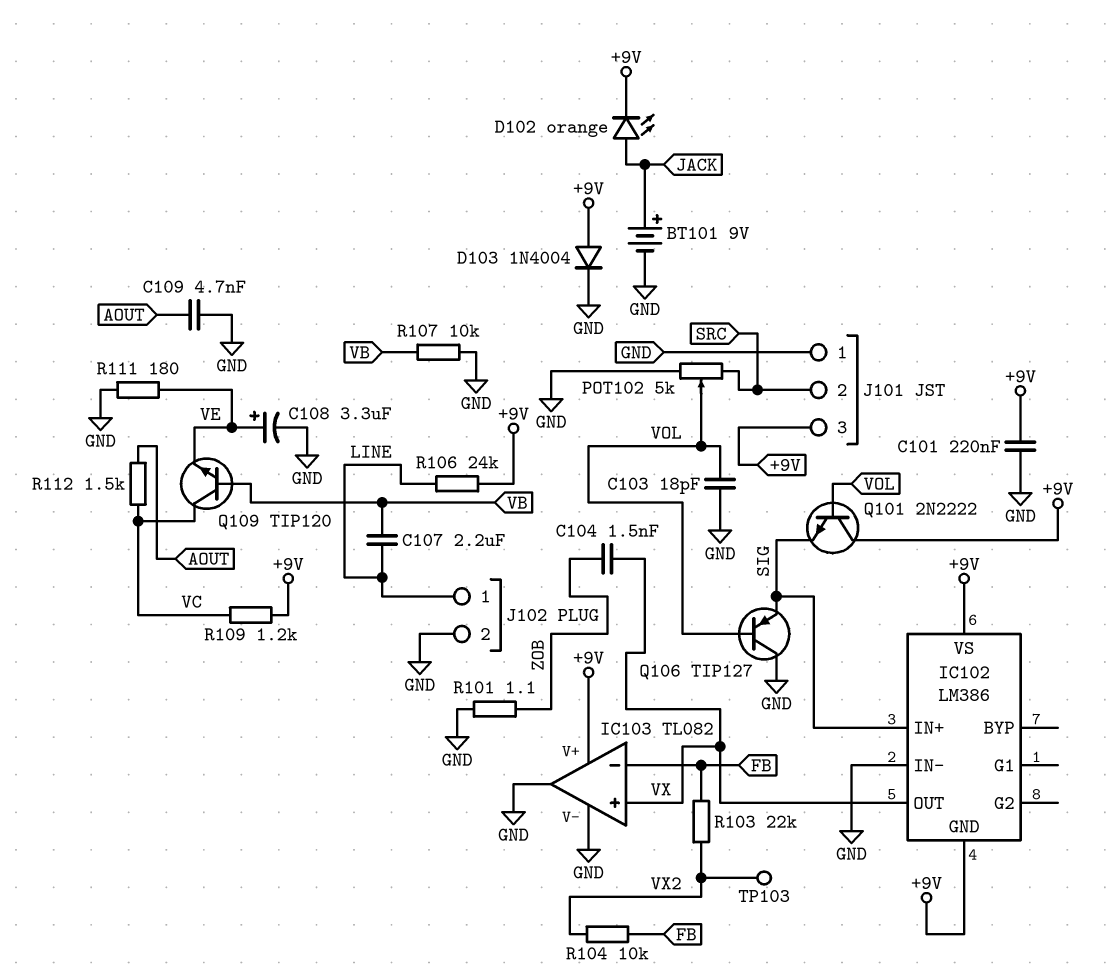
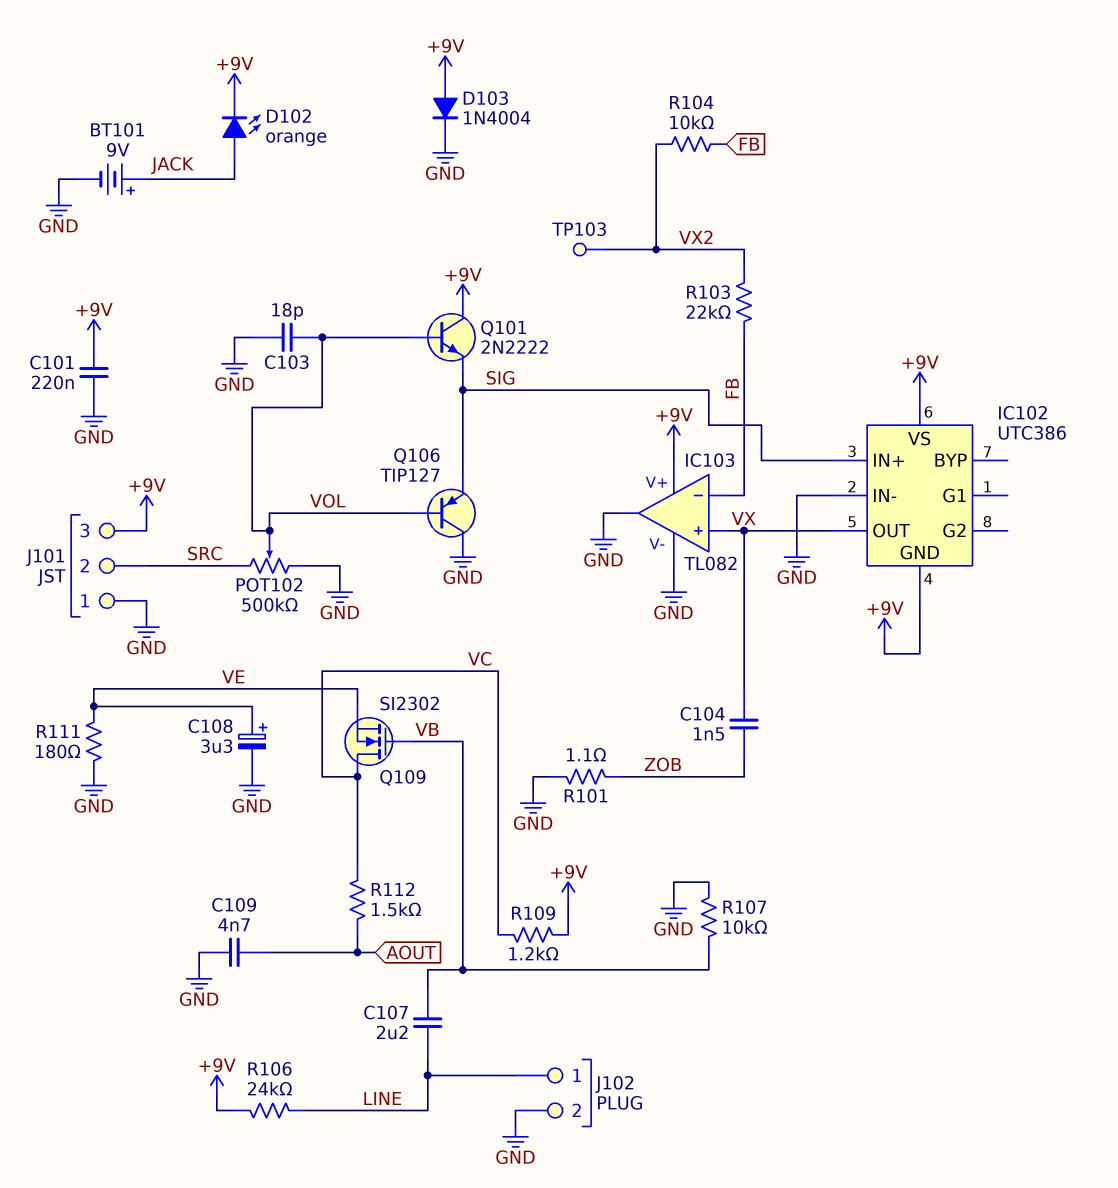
IC102: LM386 -> UTC386
POT102: 5k (GND, SRC, wiper VOL) -> 500k (GND, SRC, wiper VOL)
Q109: NPN TIP120 (B VB, C VC, E VE) -> NMOS SI2302 (G VB, D VC, S VE)

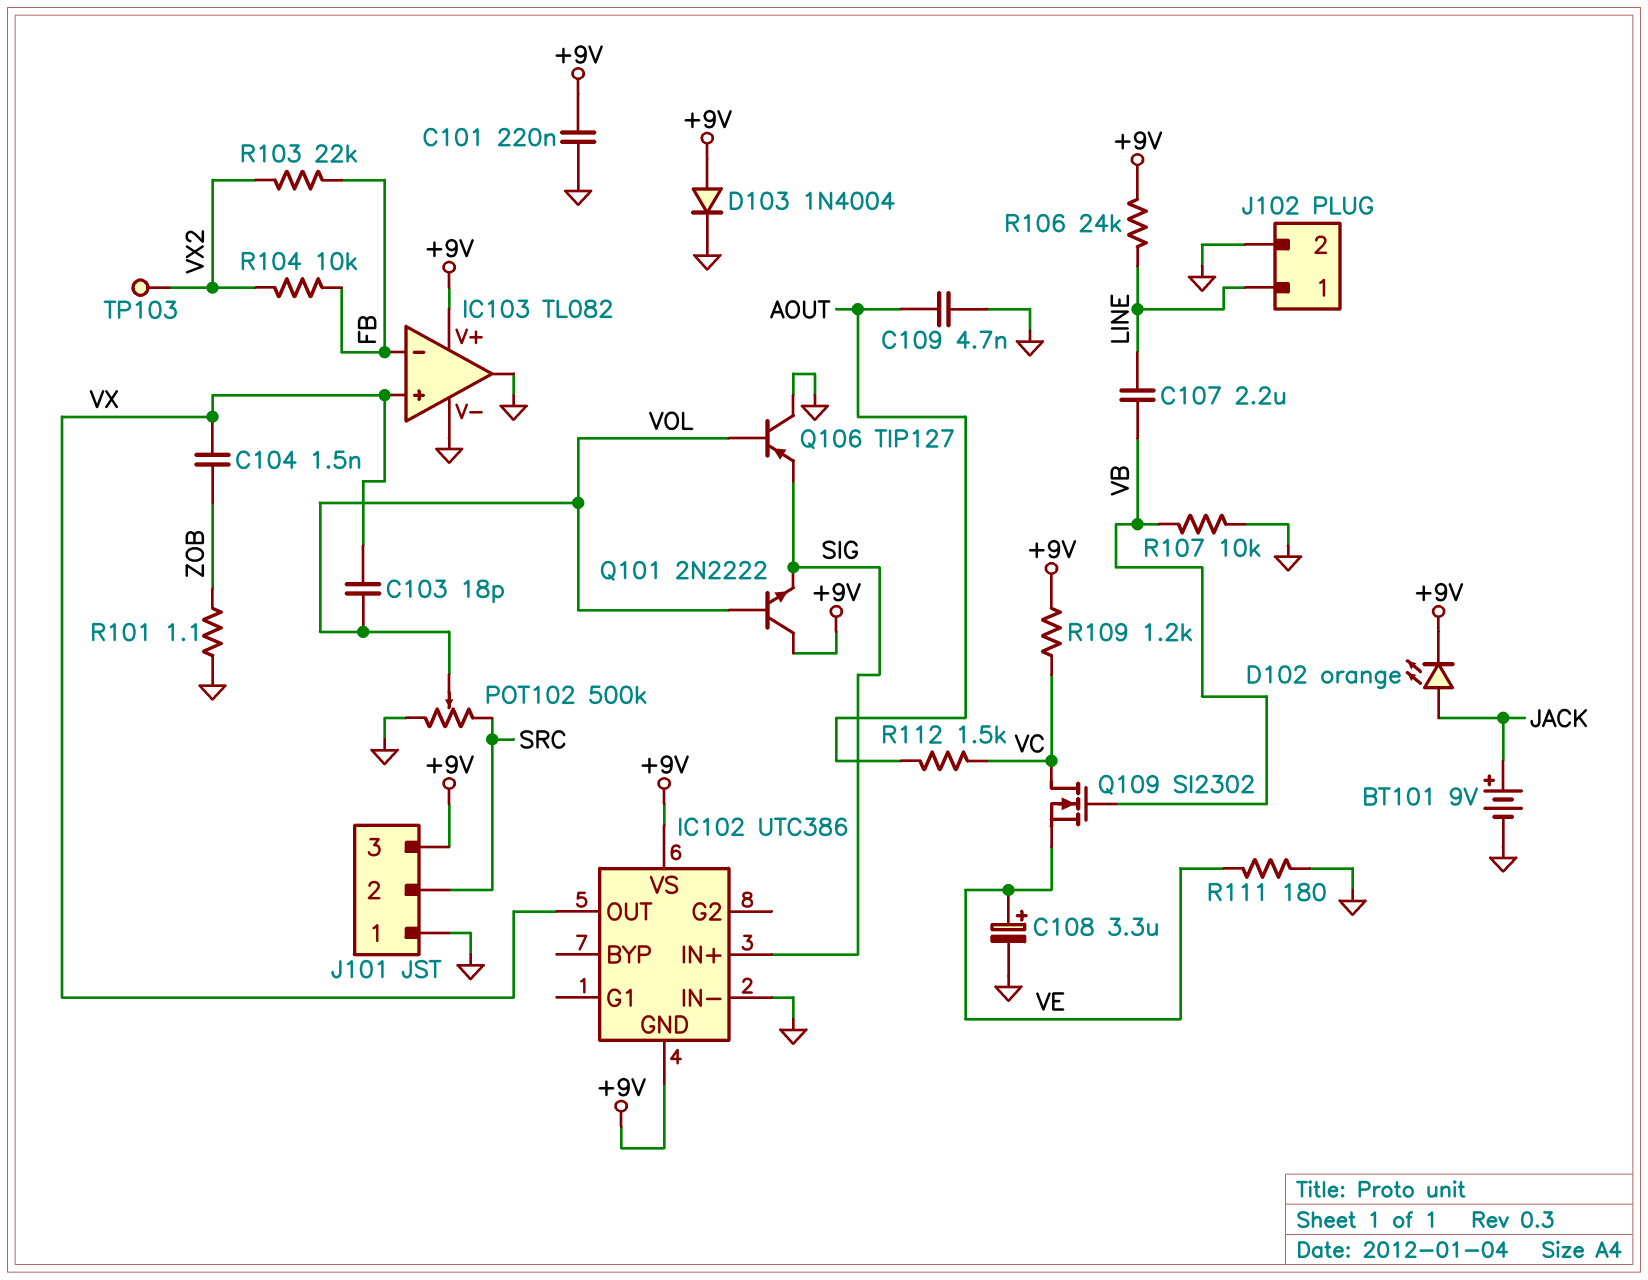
C103: 18pF (GND, VOL) -> 18pF (VOL, VX)

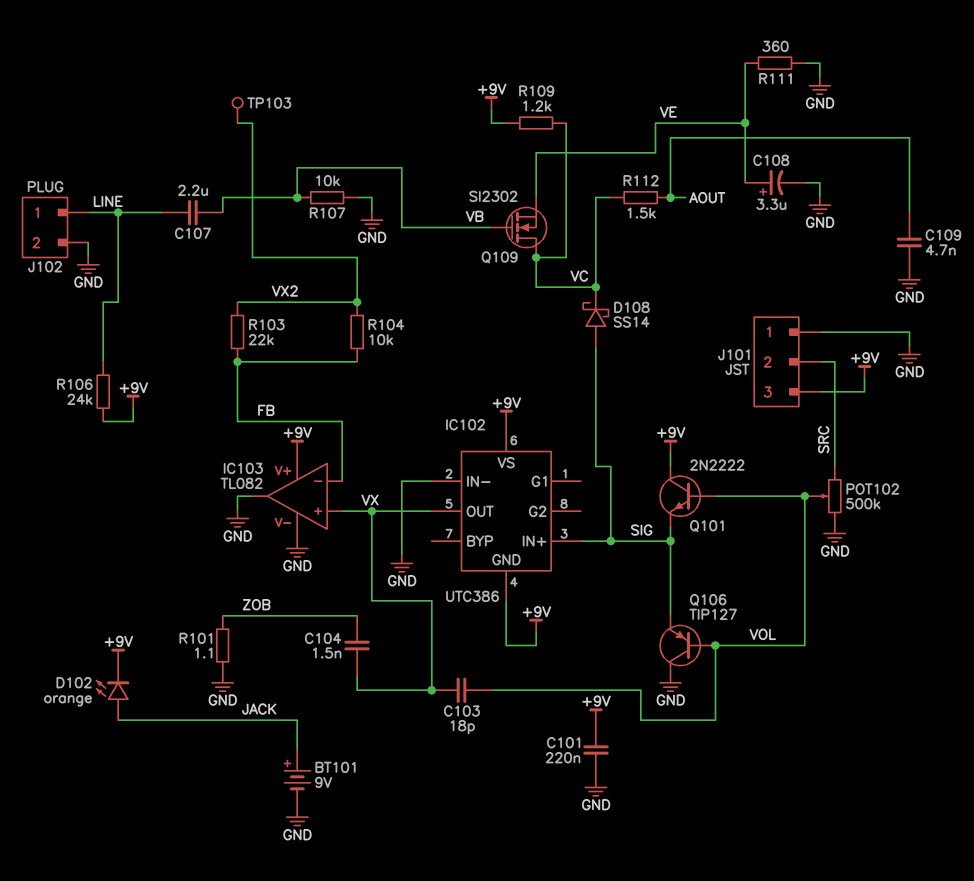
D103: diode 1N4004 (A +9V, K GND) -> none
D108: none -> schottky SS14 (A SIG, K VC)
R111: 180 (GND, VE) -> 360 (GND, VE)

